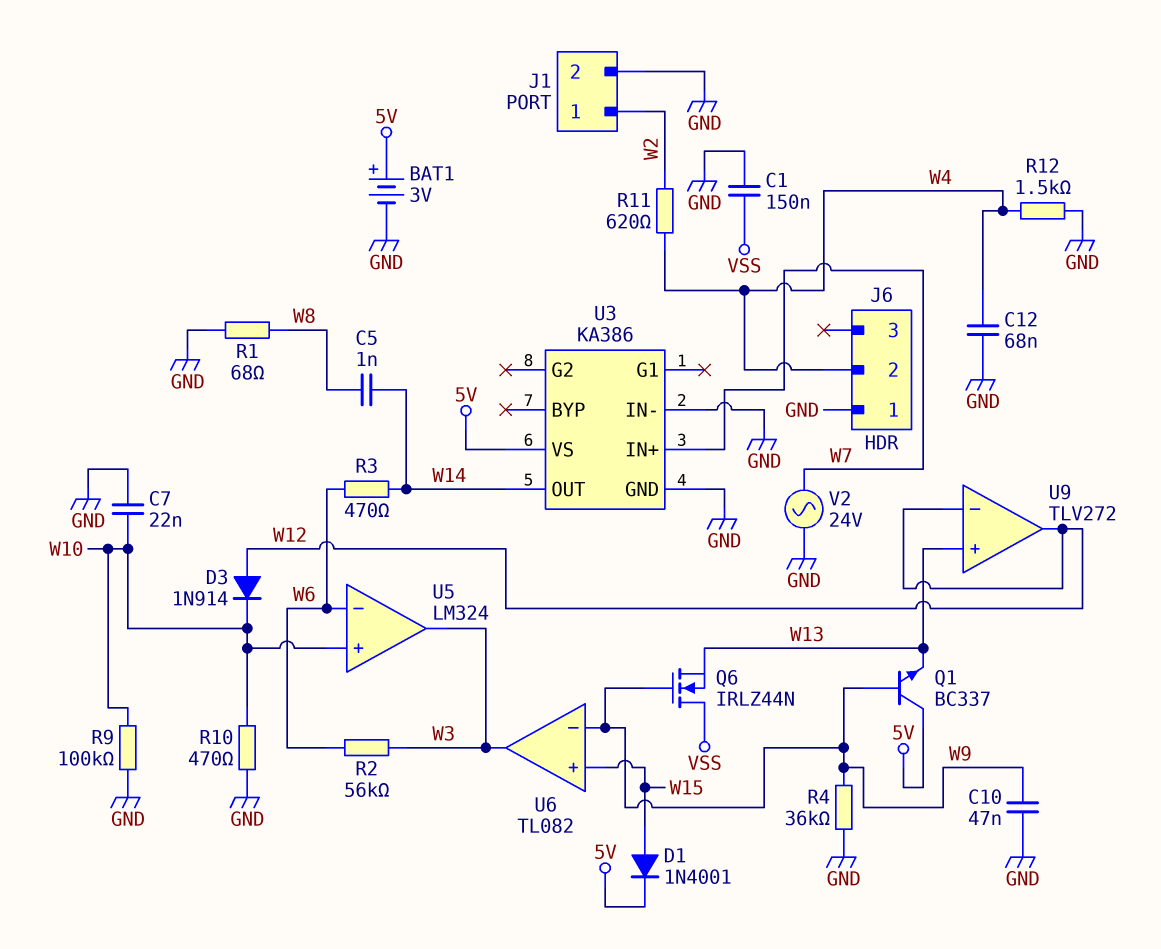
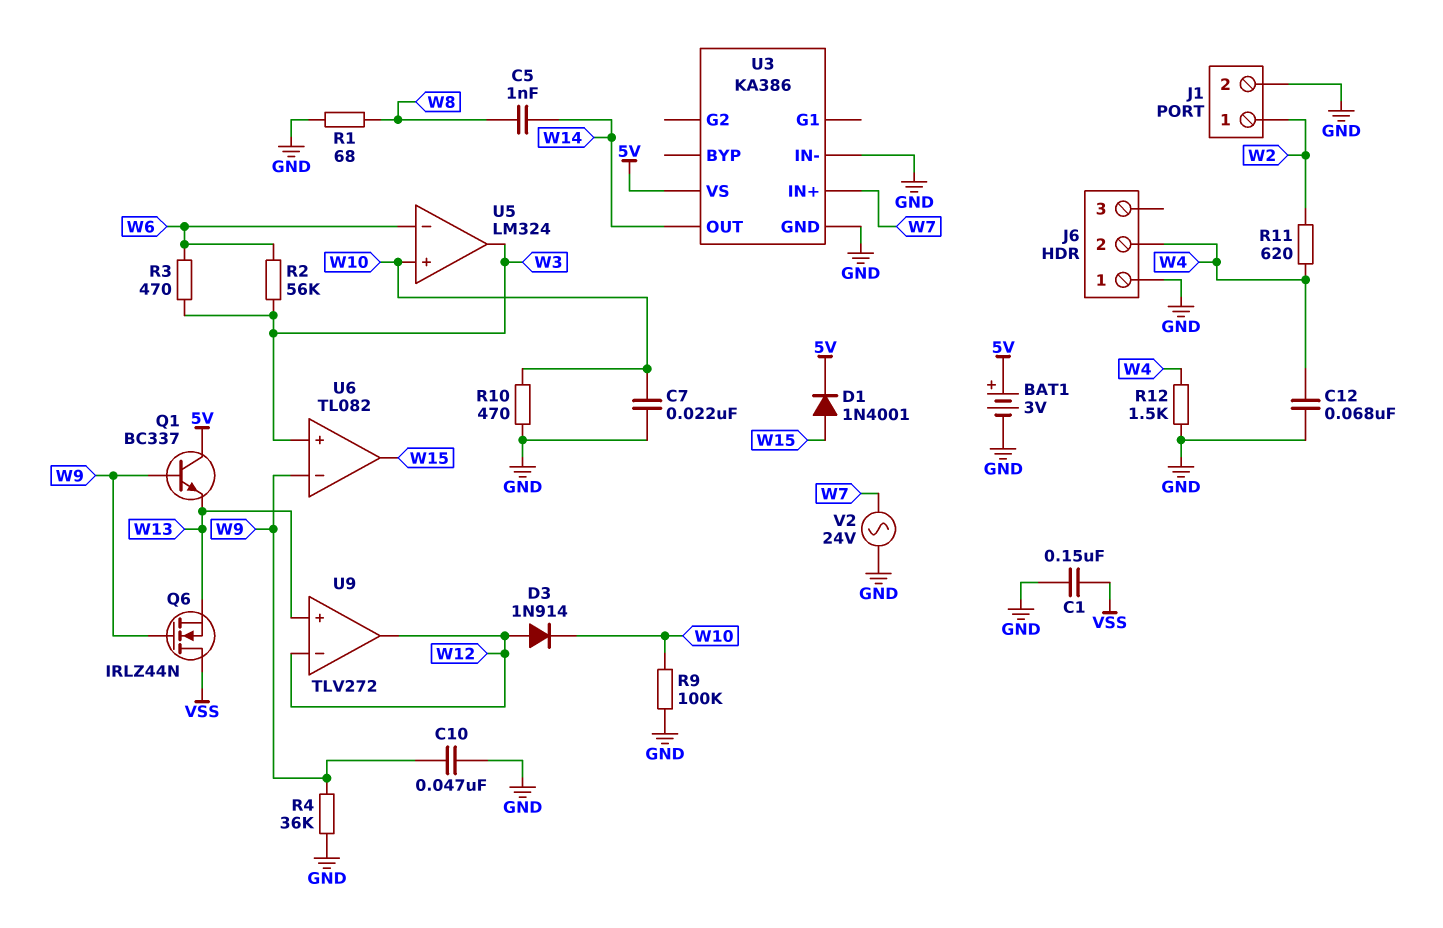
R3: 470 (W6, W14) -> 470 (W3, W6)
U6 pin in+: W15 -> W3
U6 pin out: W3 -> W15

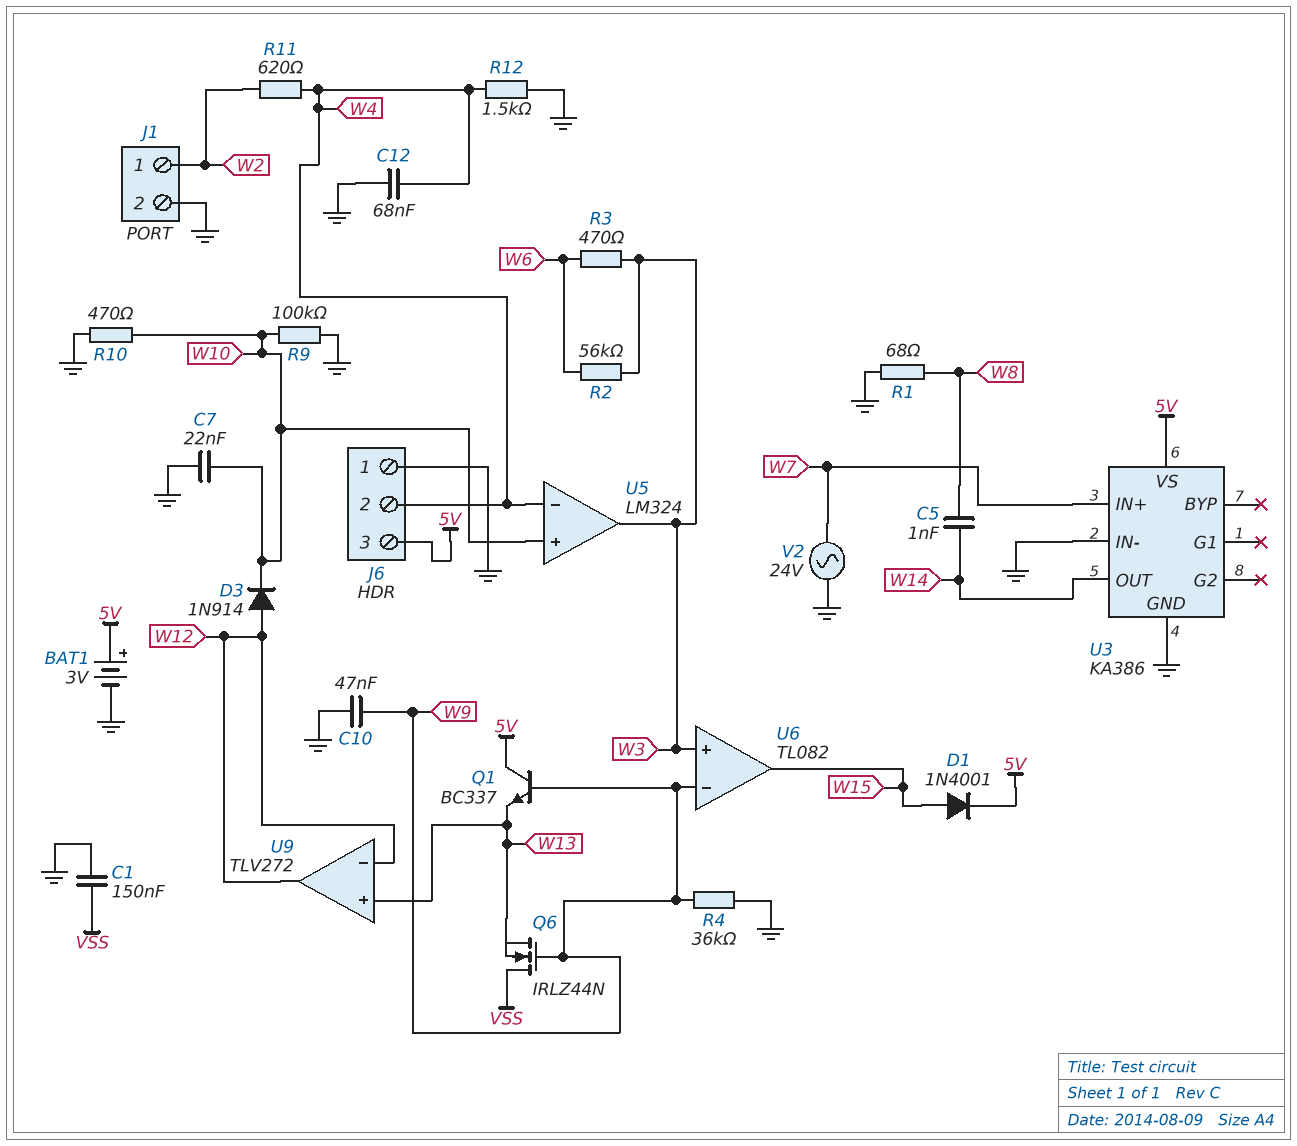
J6 pin 3: none -> 5V
U5 pin in-: W6 -> W4

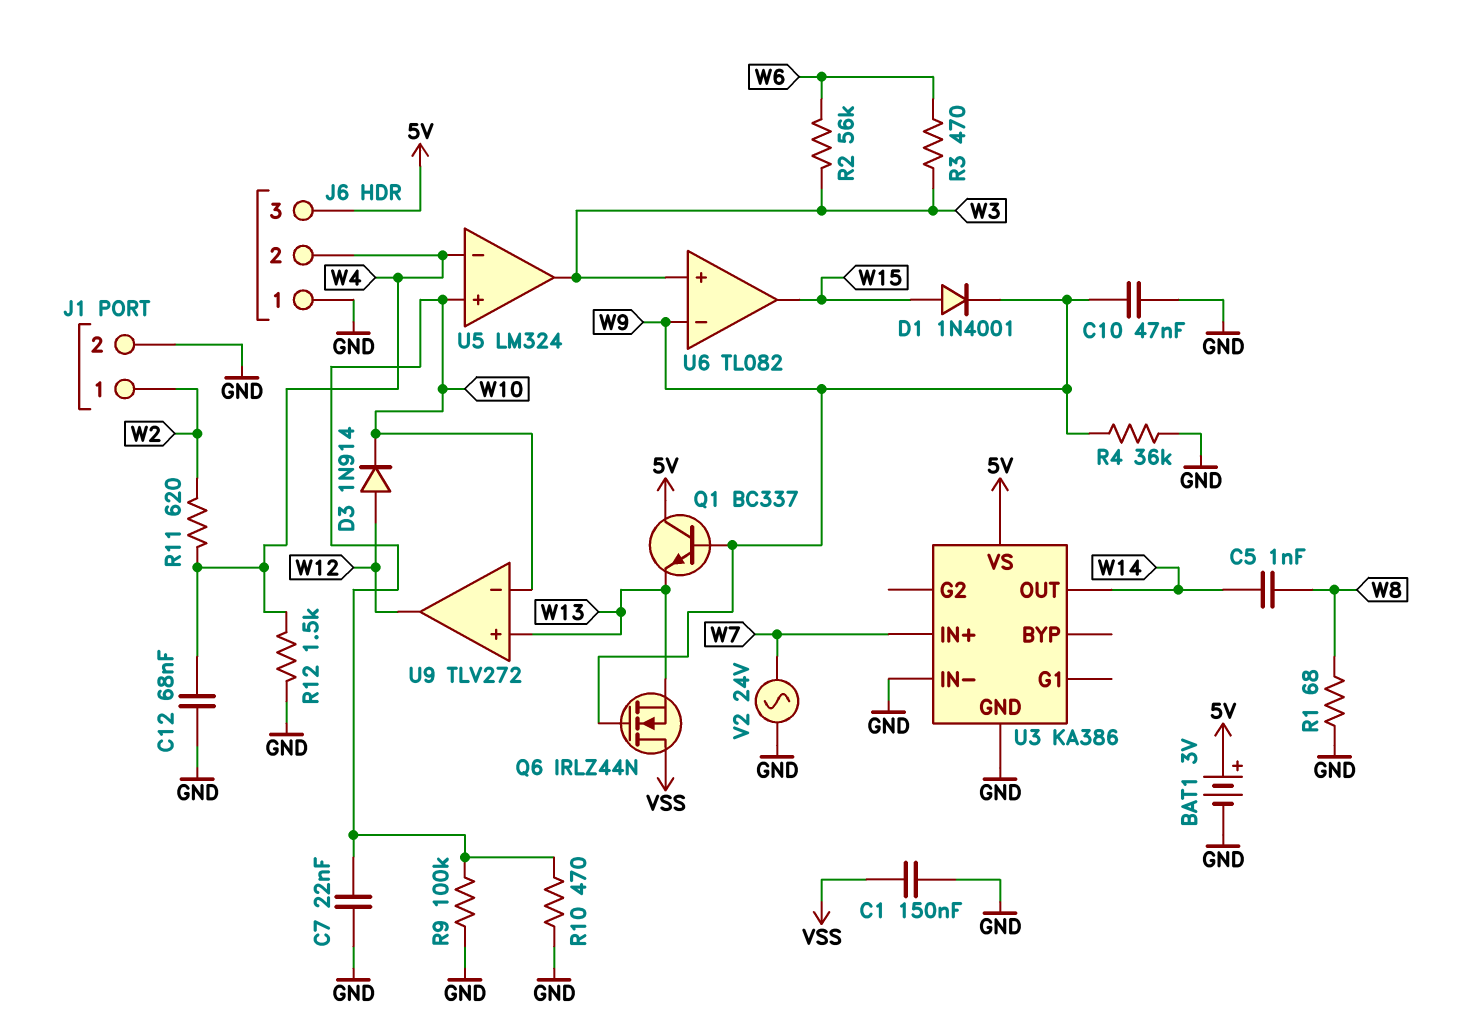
D1: diode 1N4001 (A W15, K 5V) -> diode 1N4001 (A W15, K W9)
U9 pin in-: W12 -> W10

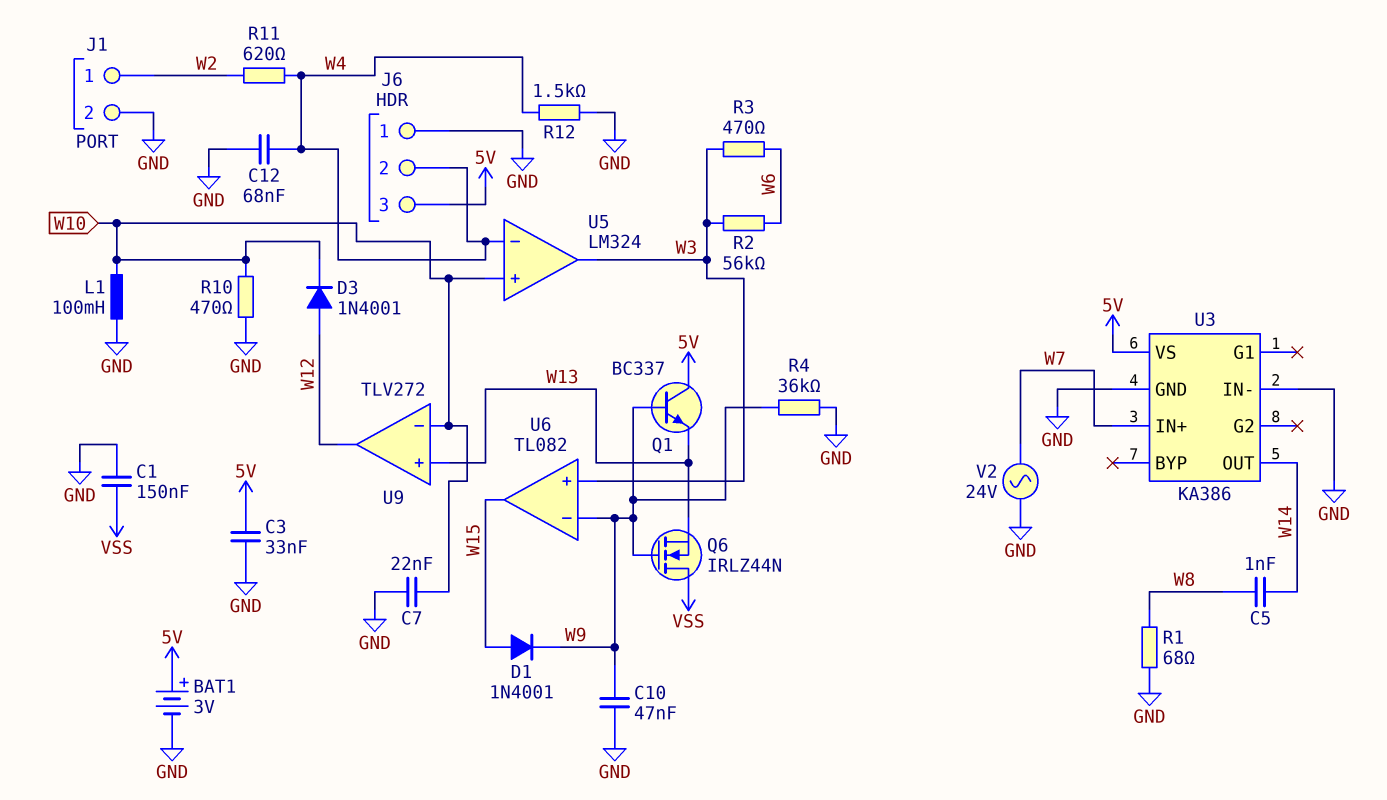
C3: none -> 33nF (5V, GND)
D3: diode 1N914 (A W12, K W10) -> diode 1N4001 (A W12, K W10)
L1: none -> 100mH (GND, W10)
R9: 100k (GND, W10) -> none

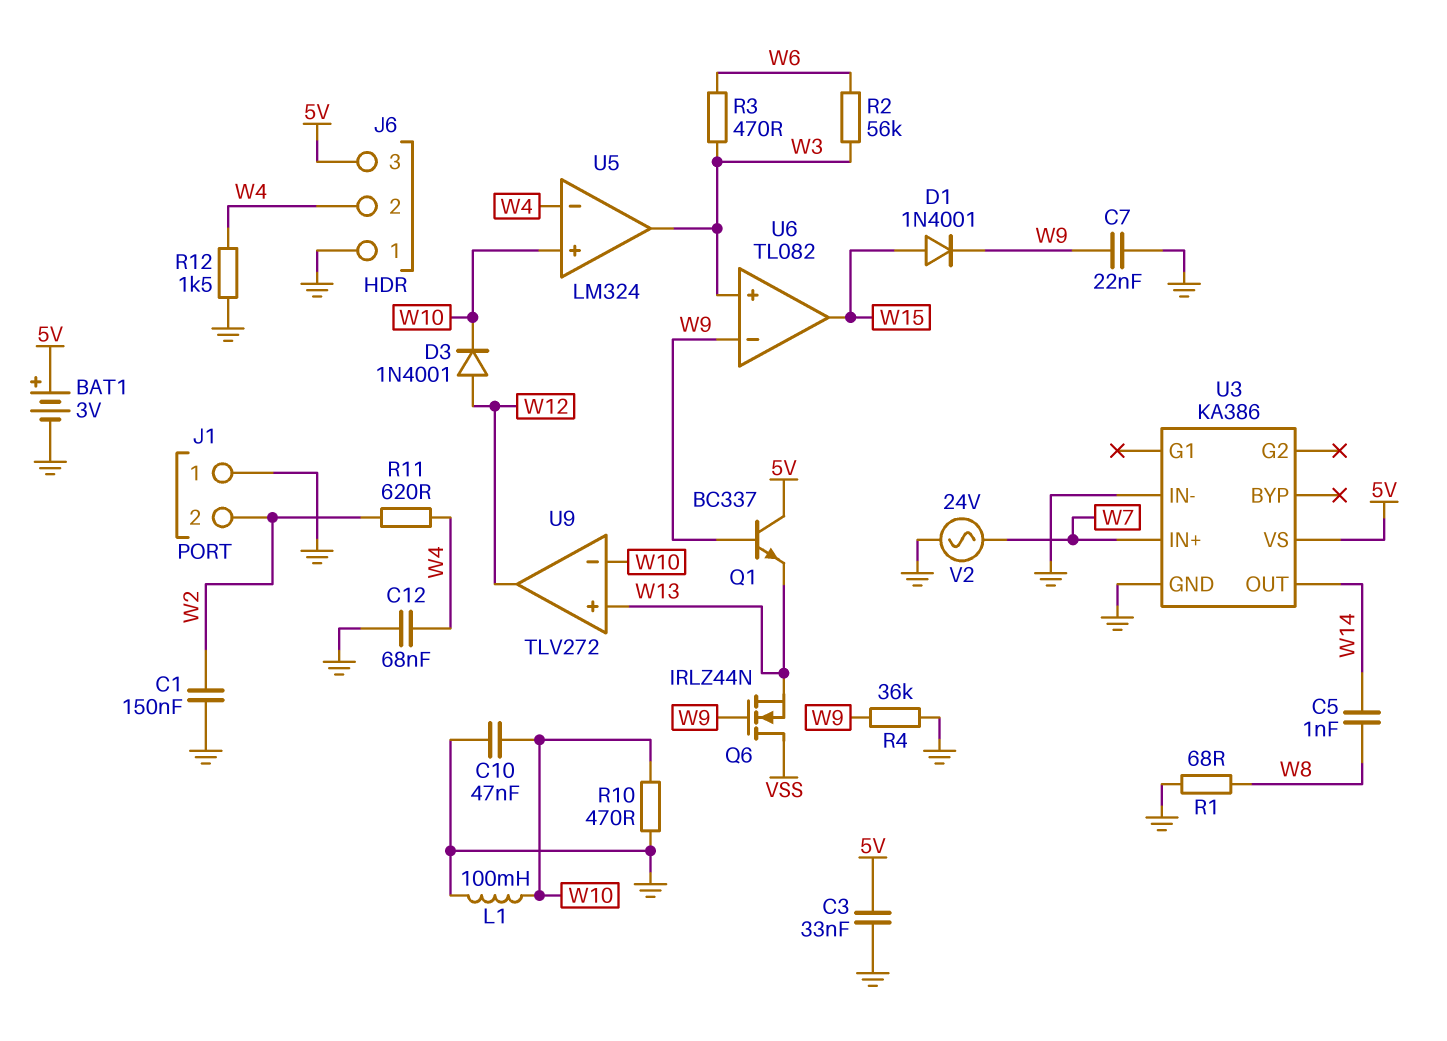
C1: 150nF (GND, VSS) -> 150nF (GND, W2)
C7: 22nF (GND, W10) -> 22nF (GND, W9)
C10: 47nF (GND, W9) -> 47nF (GND, W10)
J1 pin 1: W2 -> GND
J1 pin 2: GND -> W2

